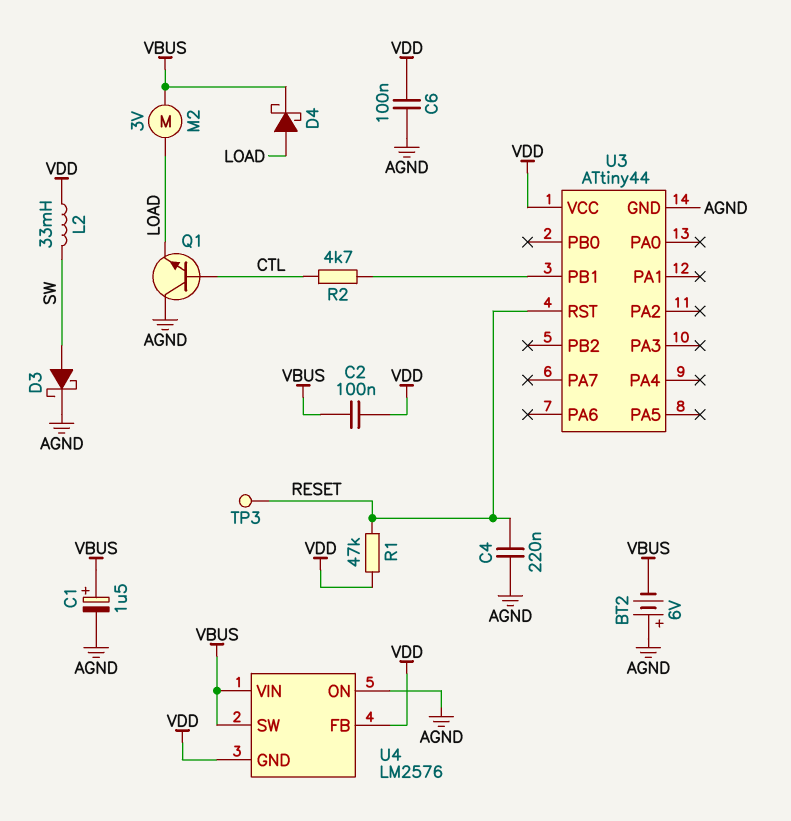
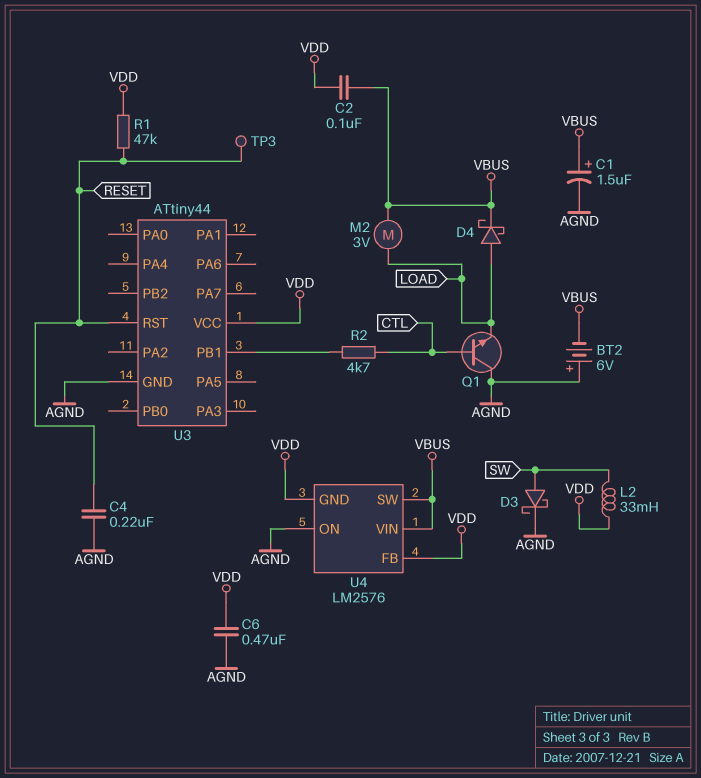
C6: 100nF (AGND, VDD) -> 470nF (AGND, VDD)

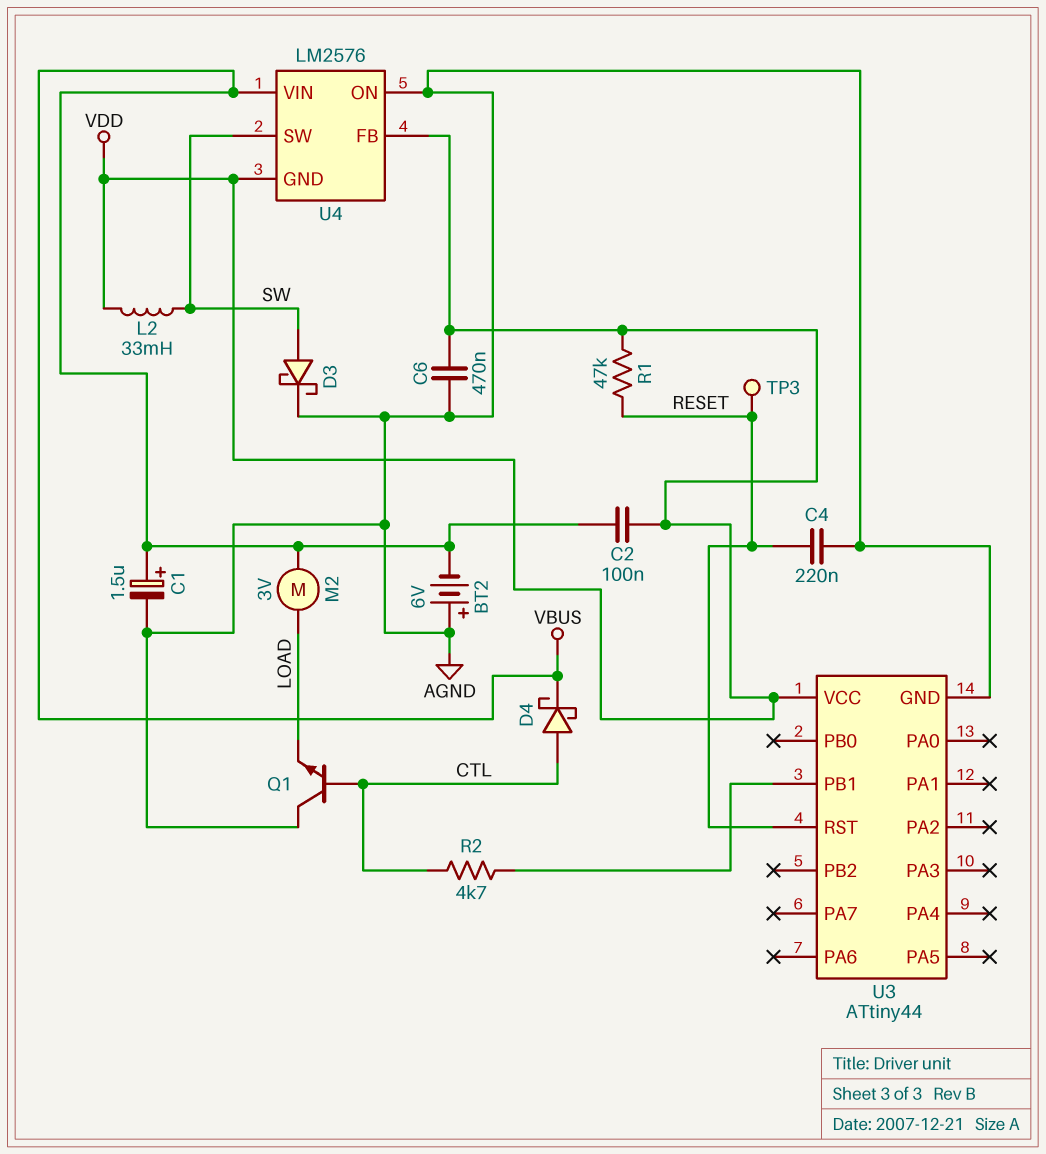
D4: schottky (A LOAD, K VBUS) -> schottky (A CTL, K VBUS)
U4 pin SW: VBUS -> SW

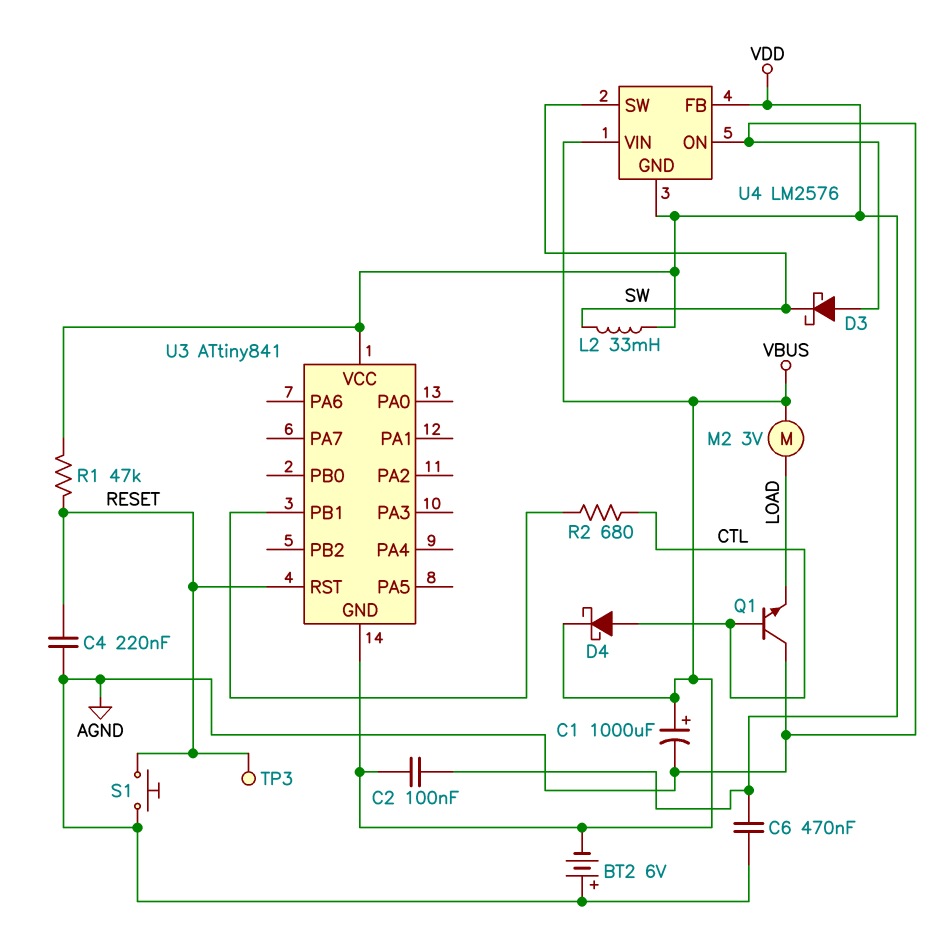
C1: 1.5uF (plus VBUS, minus AGND) -> 1000uF (plus VBUS, minus AGND)
D3: schottky (A SW, K AGND) -> schottky (A AGND, K SW)
R2: 4.7k (CTL, U3/PB1) -> 680 (CTL, U3/PB1)
S1: none -> button (AGND, RESET)
U3: ATtiny44 -> ATtiny841
U3 pin GND: AGND -> VBUS

